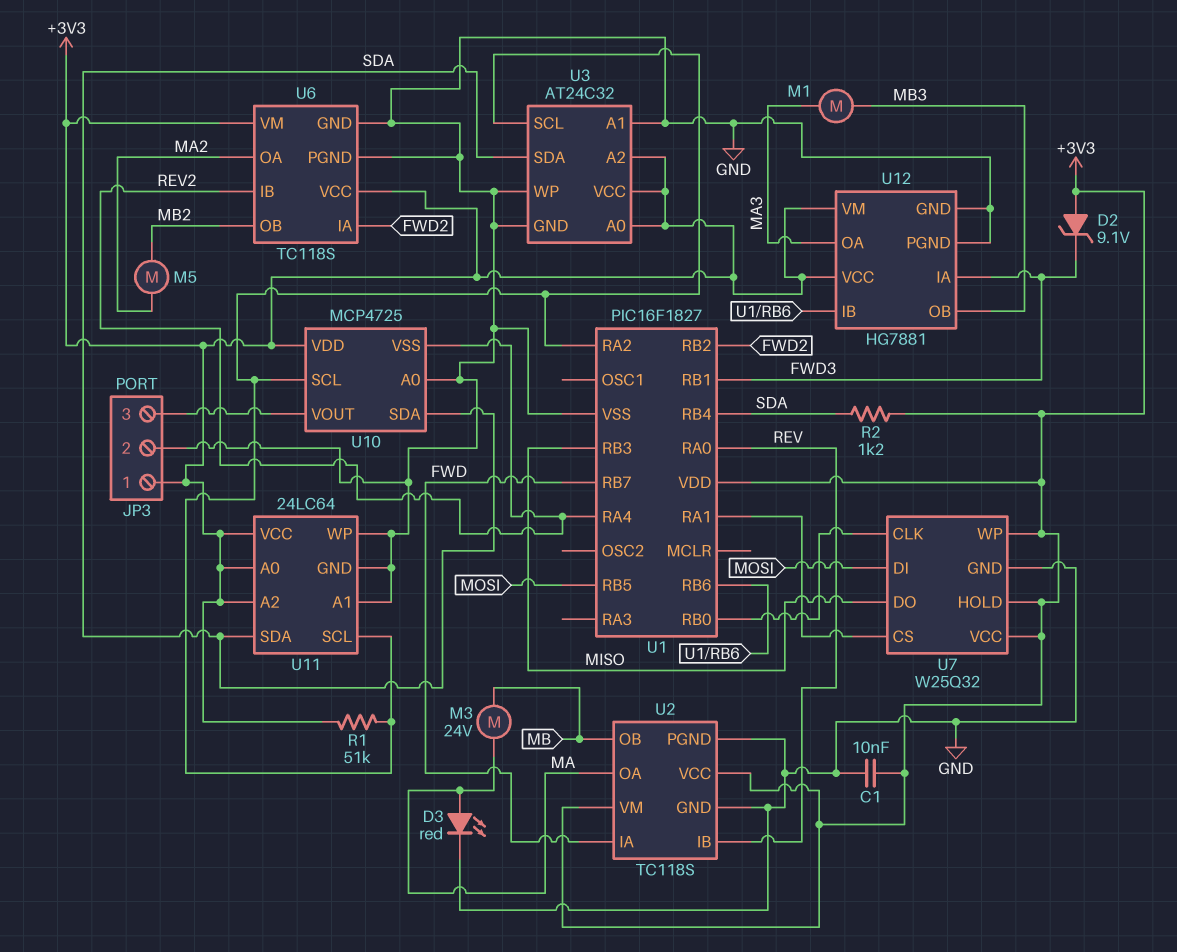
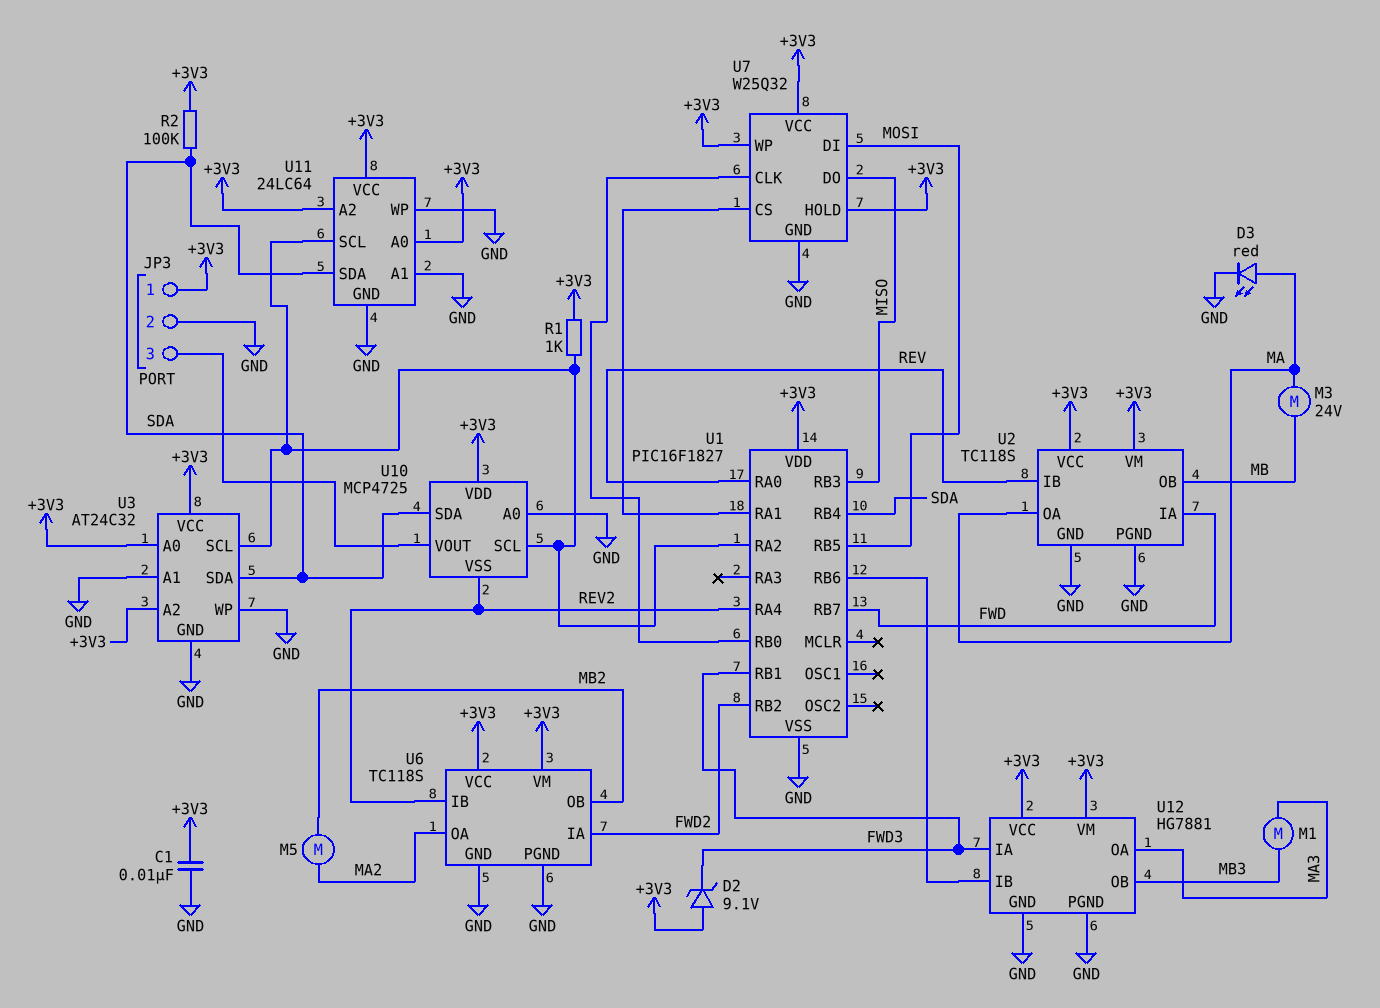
R1: 51k (+3V3, U1/RA2) -> 1k (+3V3, U1/RA2)
R2: 1.2k (+3V3, SDA) -> 100k (+3V3, SDA)

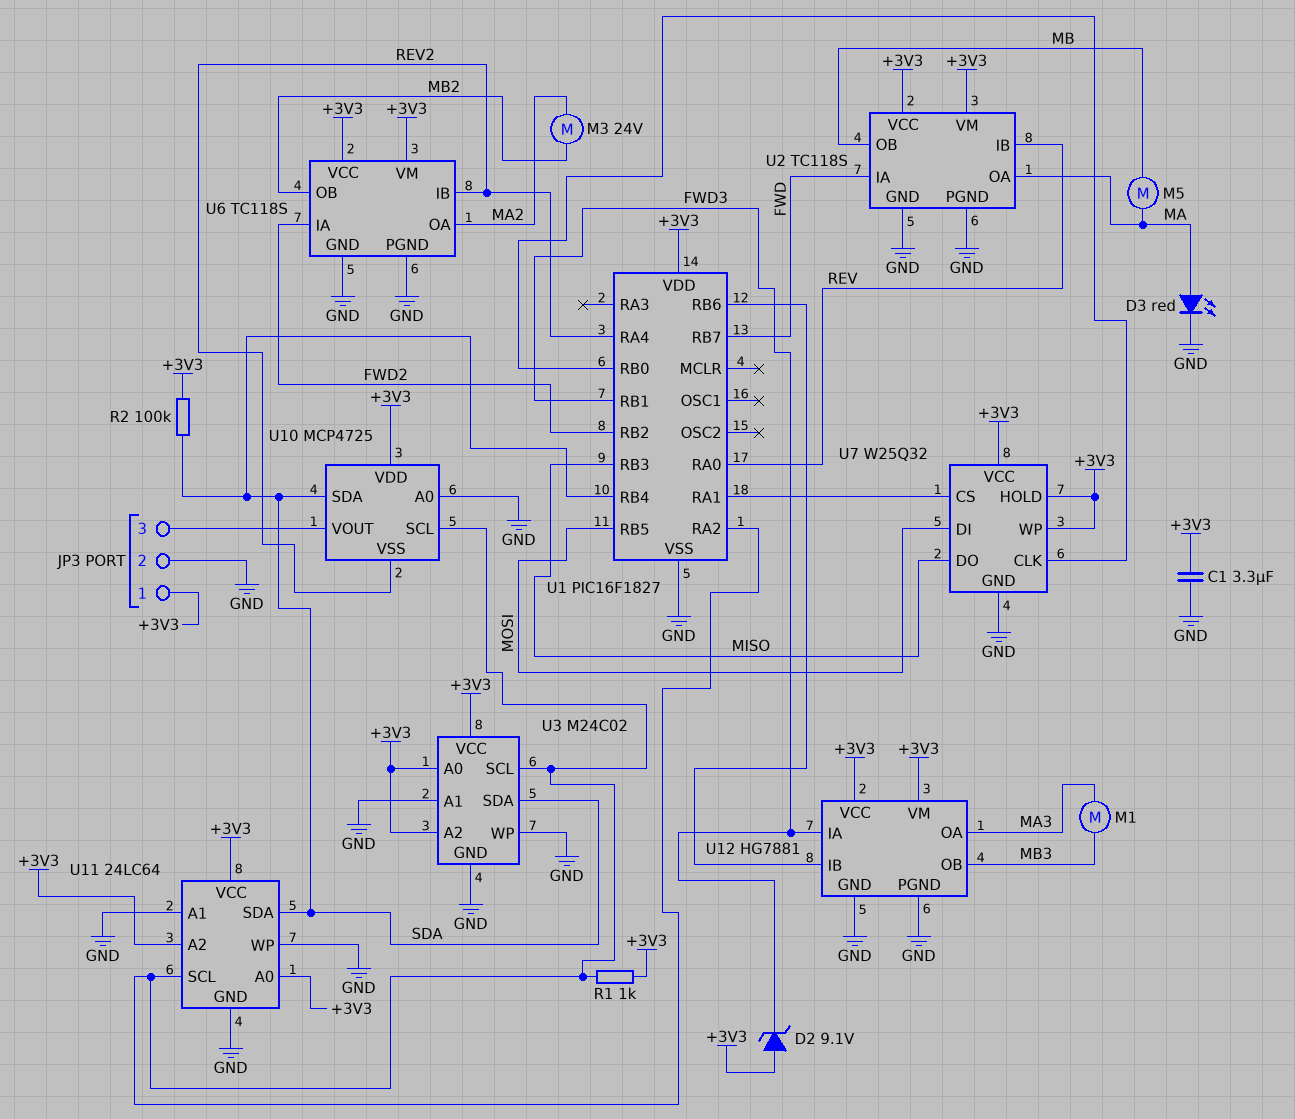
C1: 10nF (+3V3, GND) -> 3.3uF (+3V3, GND)
M3: motor 24V (MA, MB) -> motor 24V (MA2, MB2)
M5: motor (MA2, MB2) -> motor (MA, MB)
U3: AT24C32 -> M24C02

